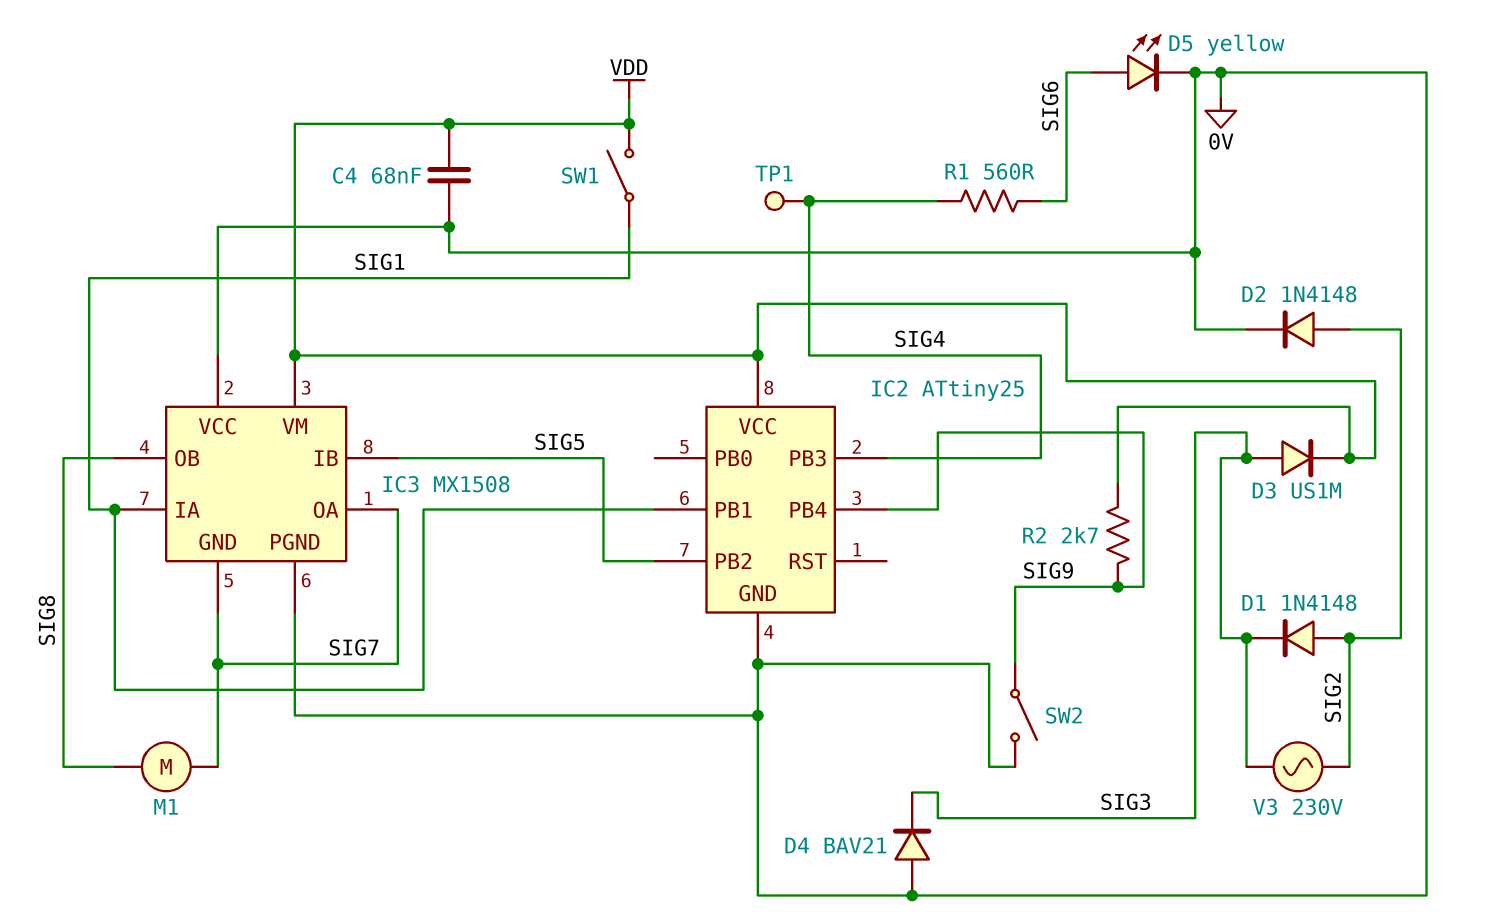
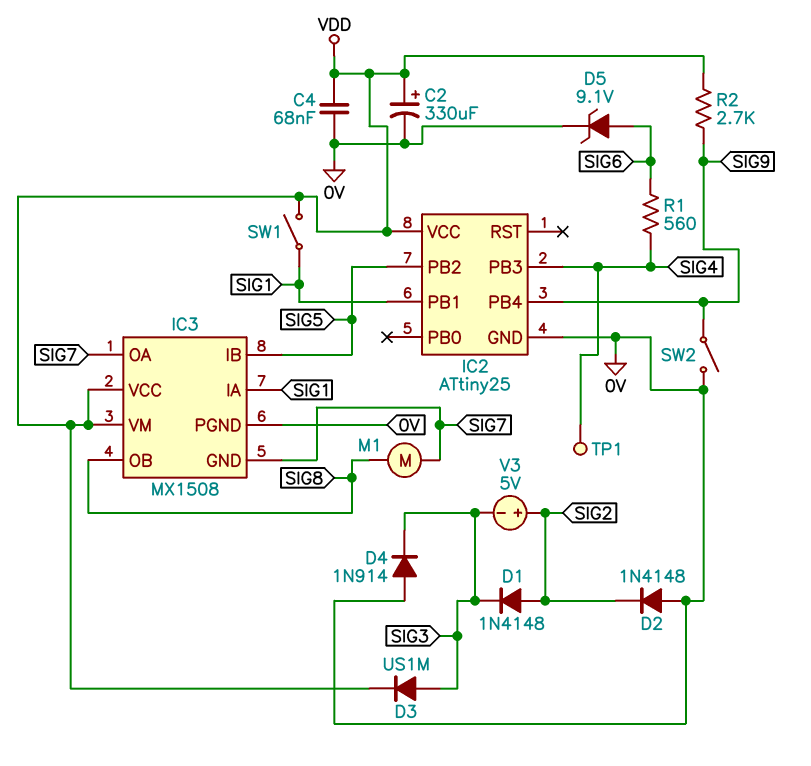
C2: none -> 330uF (plus VDD, minus 0V)
D2: diode 1N4148 (A SIG2, K 0V) -> diode 1N4148 (A 0V, K SIG2)
D4: diode BAV21 (A 0V, K SIG3) -> diode 1N914 (A 0V, K SIG3)
D5: LED yellow (A SIG6, K 0V) -> zener 9.1V (A SIG6, K 0V)
IC3 pin VCC: 0V -> VDD
V3: AC 230V (SIG2, SIG3) -> 5V (plus SIG2, minus SIG3)

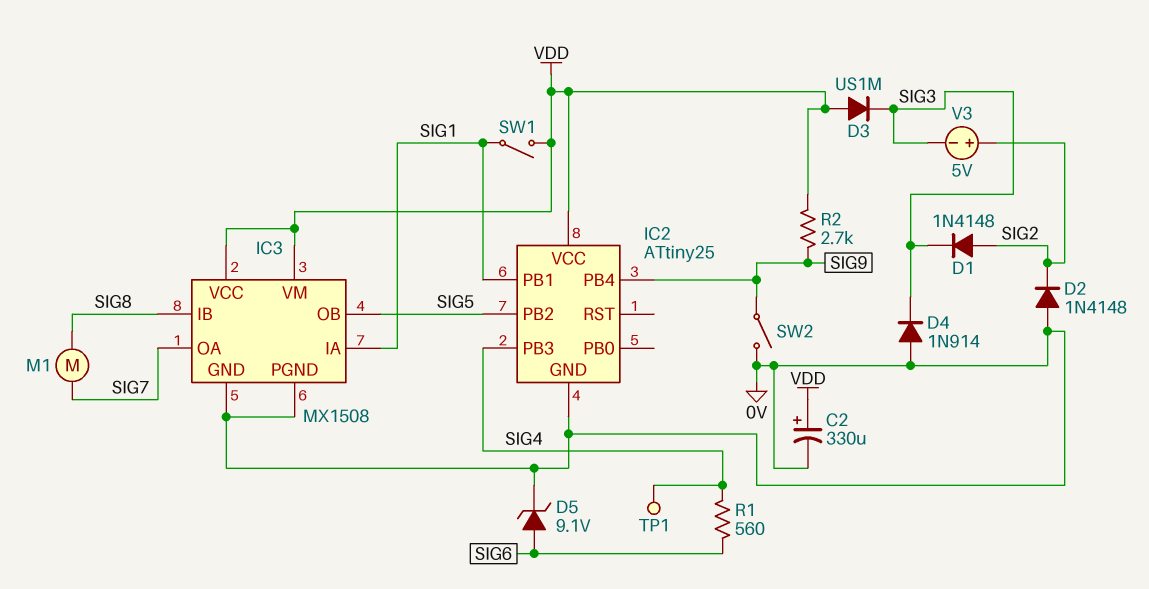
C4: 68nF (0V, VDD) -> none
D3: diode US1M (A SIG3, K VDD) -> diode US1M (A VDD, K SIG3)
IC3 pin GND: SIG7 -> 0V
IC3 pin IB: SIG5 -> SIG8
IC3 pin OB: SIG8 -> SIG5

